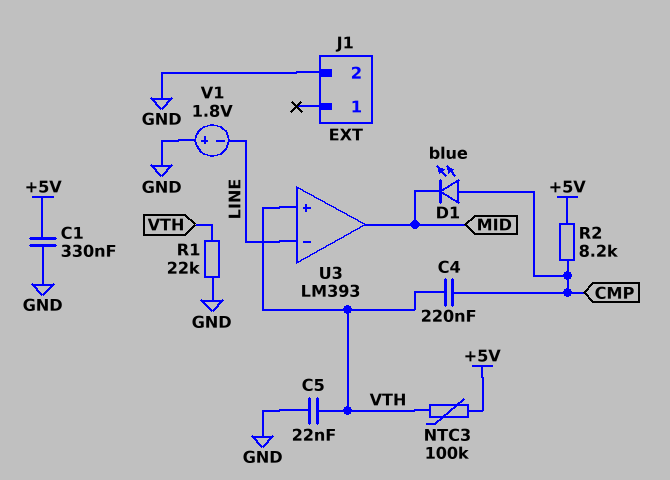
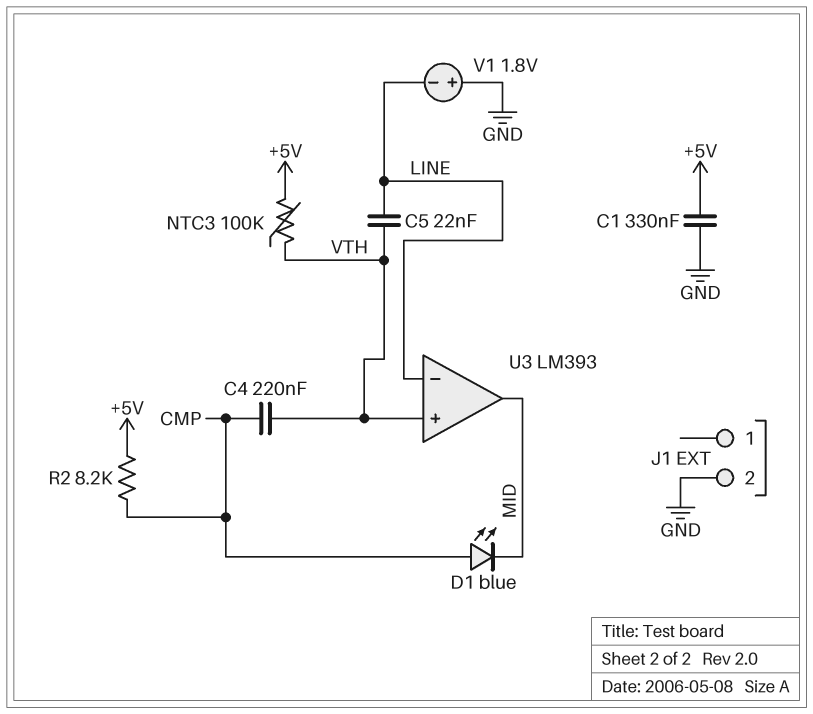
C5: 22nF (GND, VTH) -> 22nF (LINE, VTH)
R1: 22k (GND, VTH) -> none

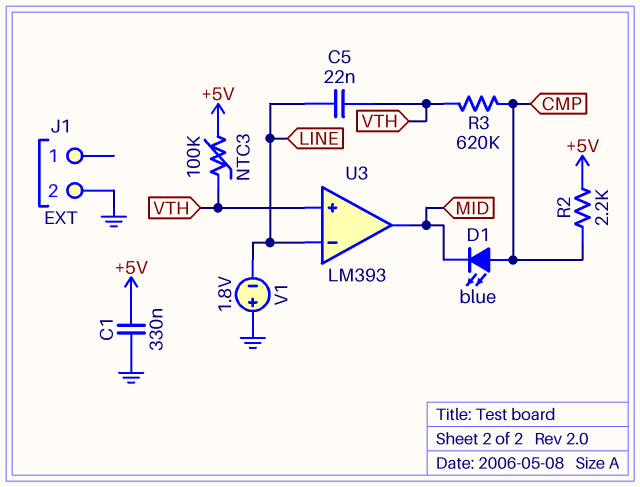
C4: 220nF (CMP, VTH) -> none
R2: 8.2k (+5V, CMP) -> 2.2k (+5V, CMP)
R3: none -> 620k (CMP, VTH)

